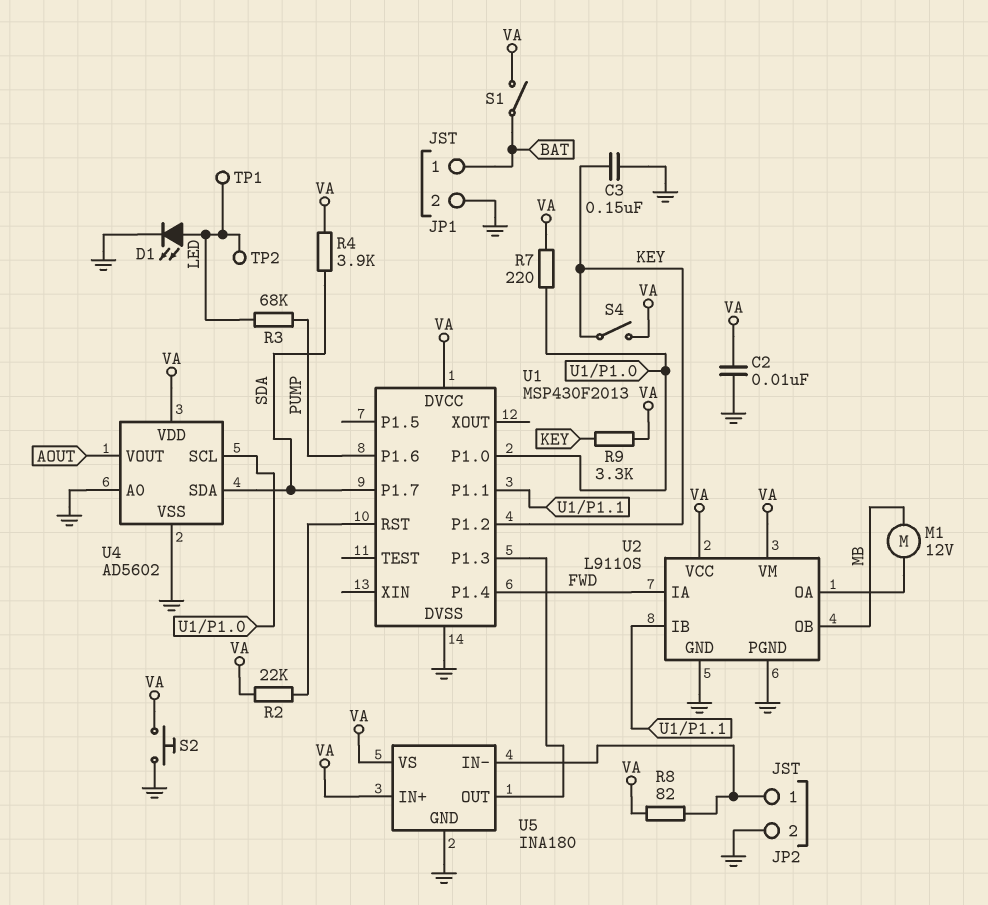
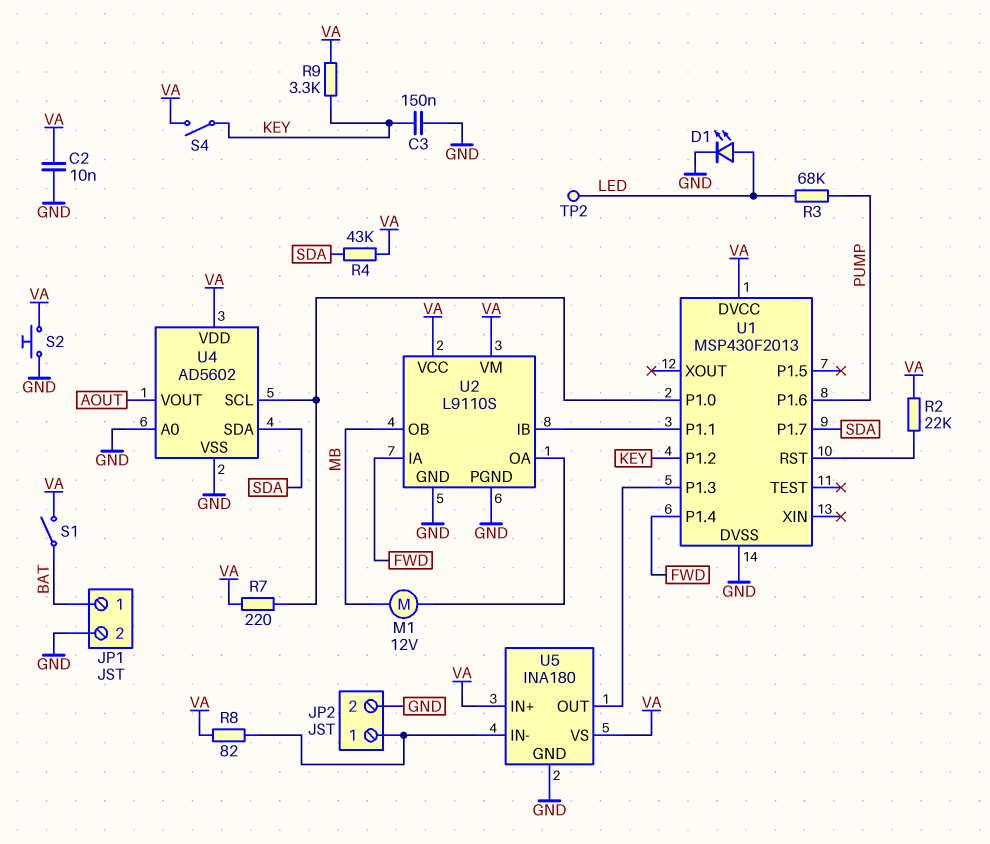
R4: 3.9k (SDA, VA) -> 43k (SDA, VA)
TP1: test point (LED) -> none

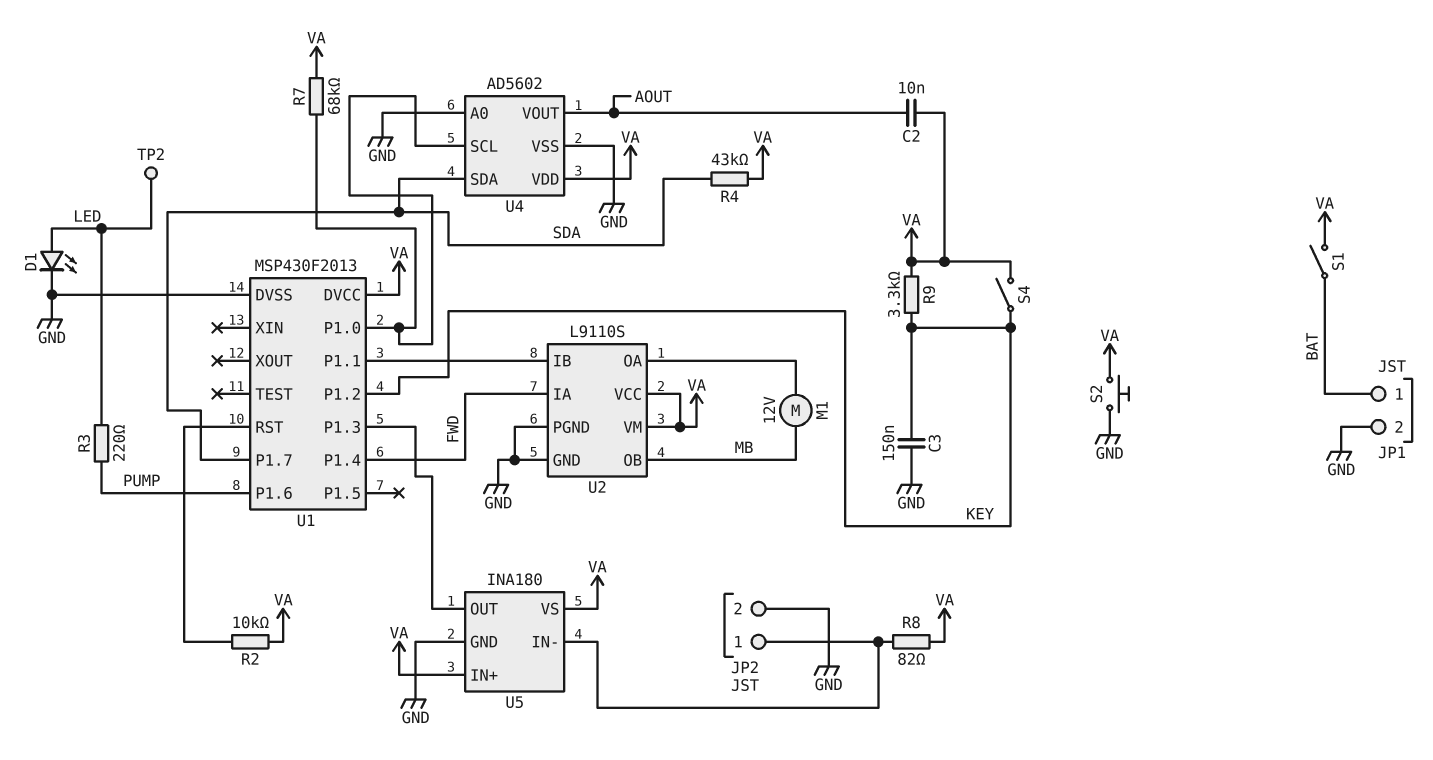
C2: 10nF (GND, VA) -> 10nF (AOUT, VA)
R2: 22k (U1/RST, VA) -> 10k (U1/RST, VA)
R3: 68k (LED, PUMP) -> 220 (LED, PUMP)
R7: 220 (U1/P1.0, VA) -> 68k (U1/P1.0, VA)

